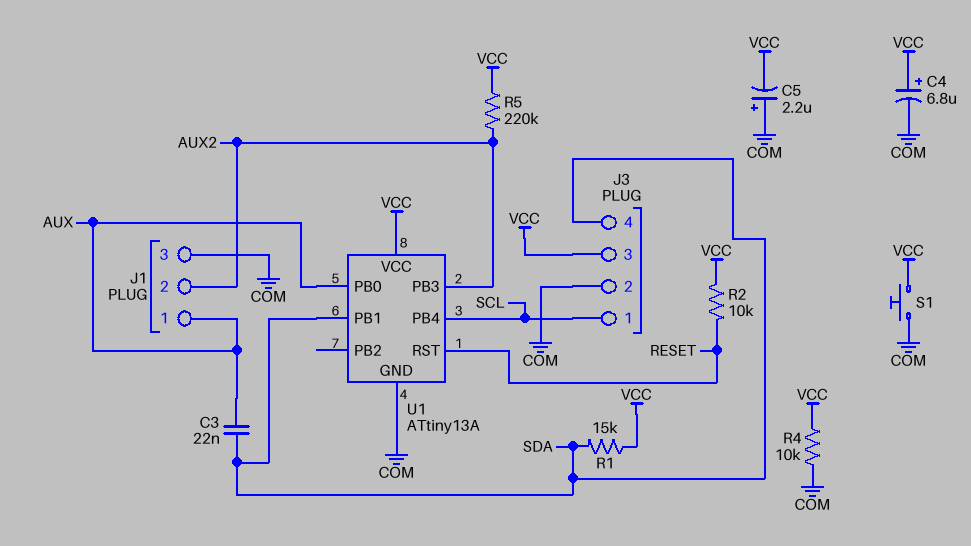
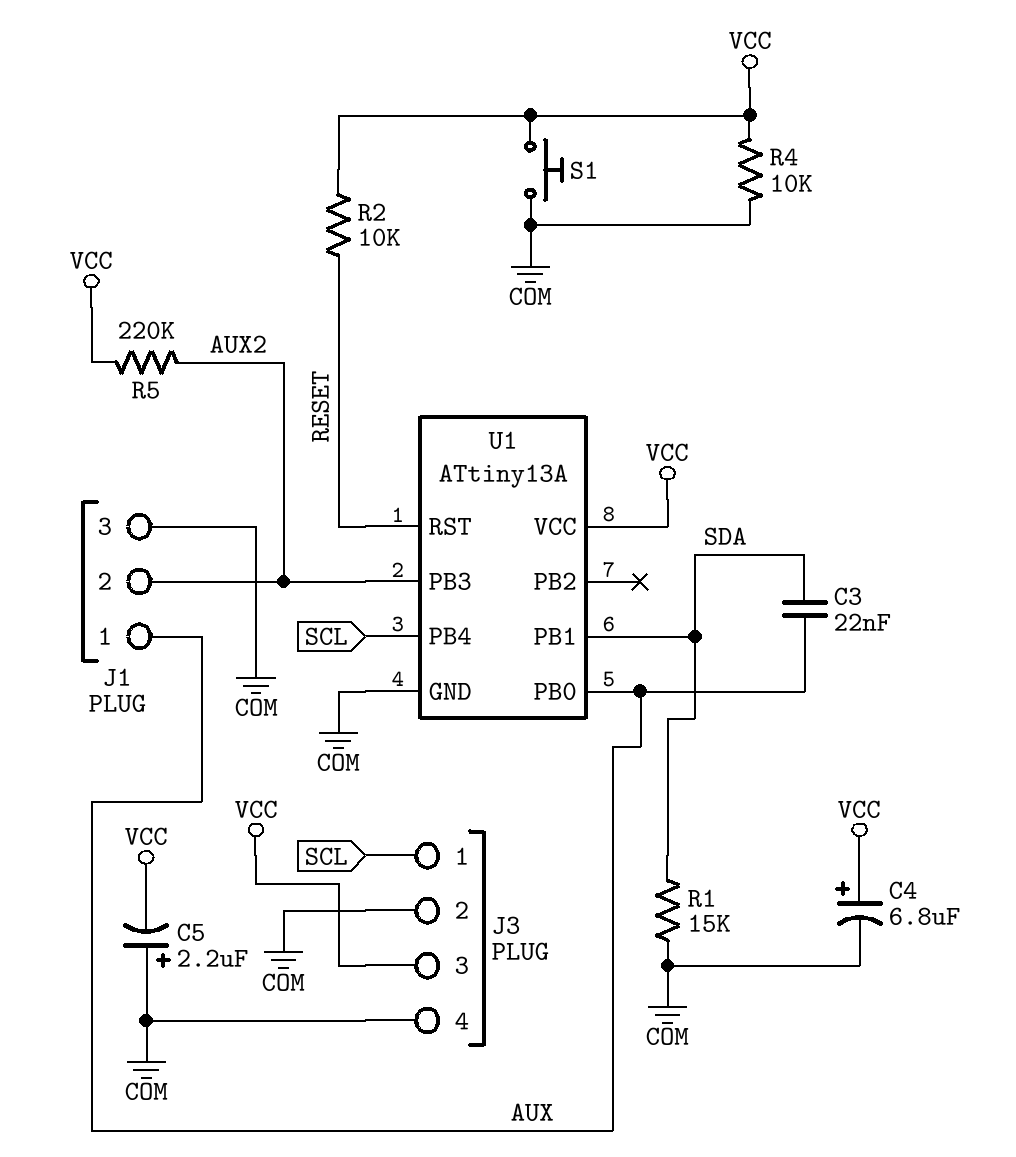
J3 pin 4: SDA -> COM
R1: 15k (SDA, VCC) -> 15k (COM, SDA)

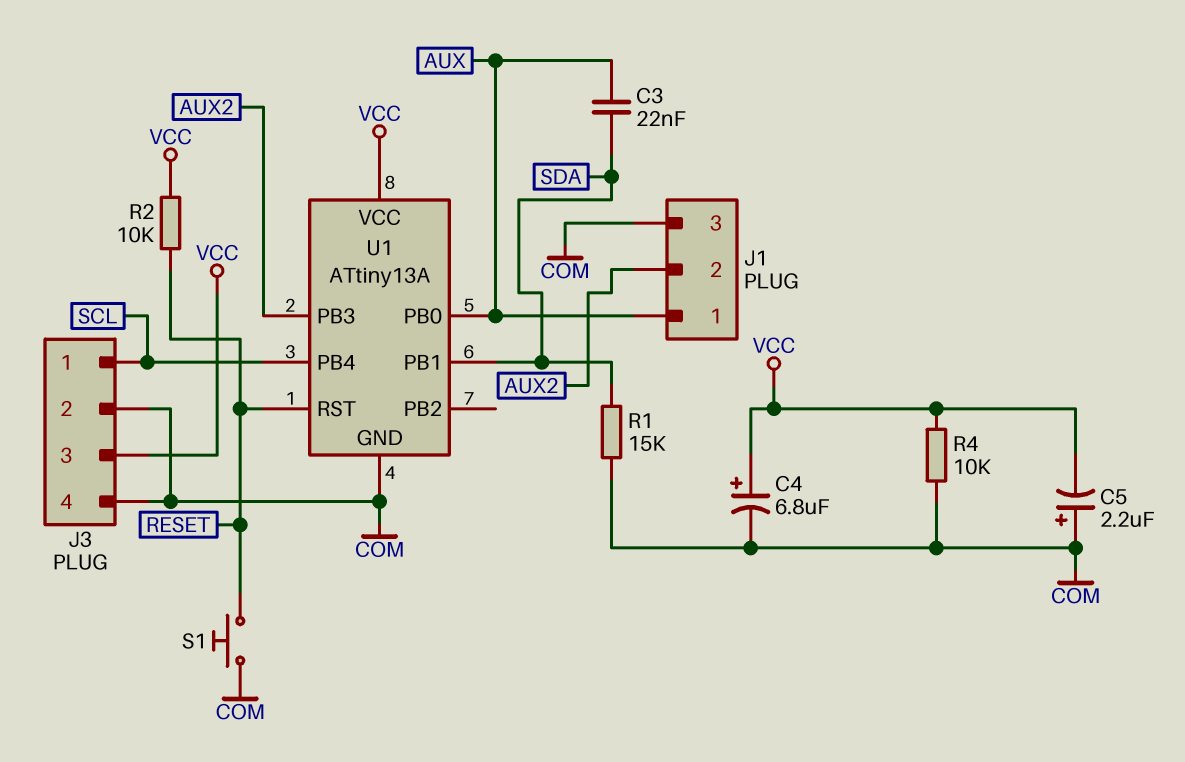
R5: 220k (AUX2, VCC) -> none
S1: button (COM, VCC) -> button (COM, RESET)

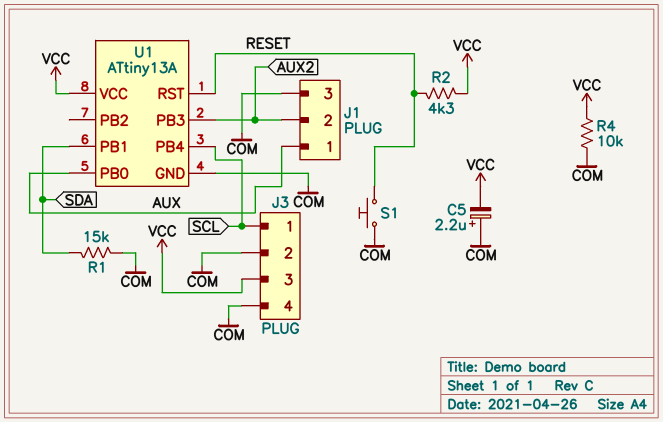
C3: 22nF (AUX, SDA) -> none
C4: 6.8uF (plus VCC, minus COM) -> none
R2: 10k (RESET, VCC) -> 4.3k (RESET, VCC)

